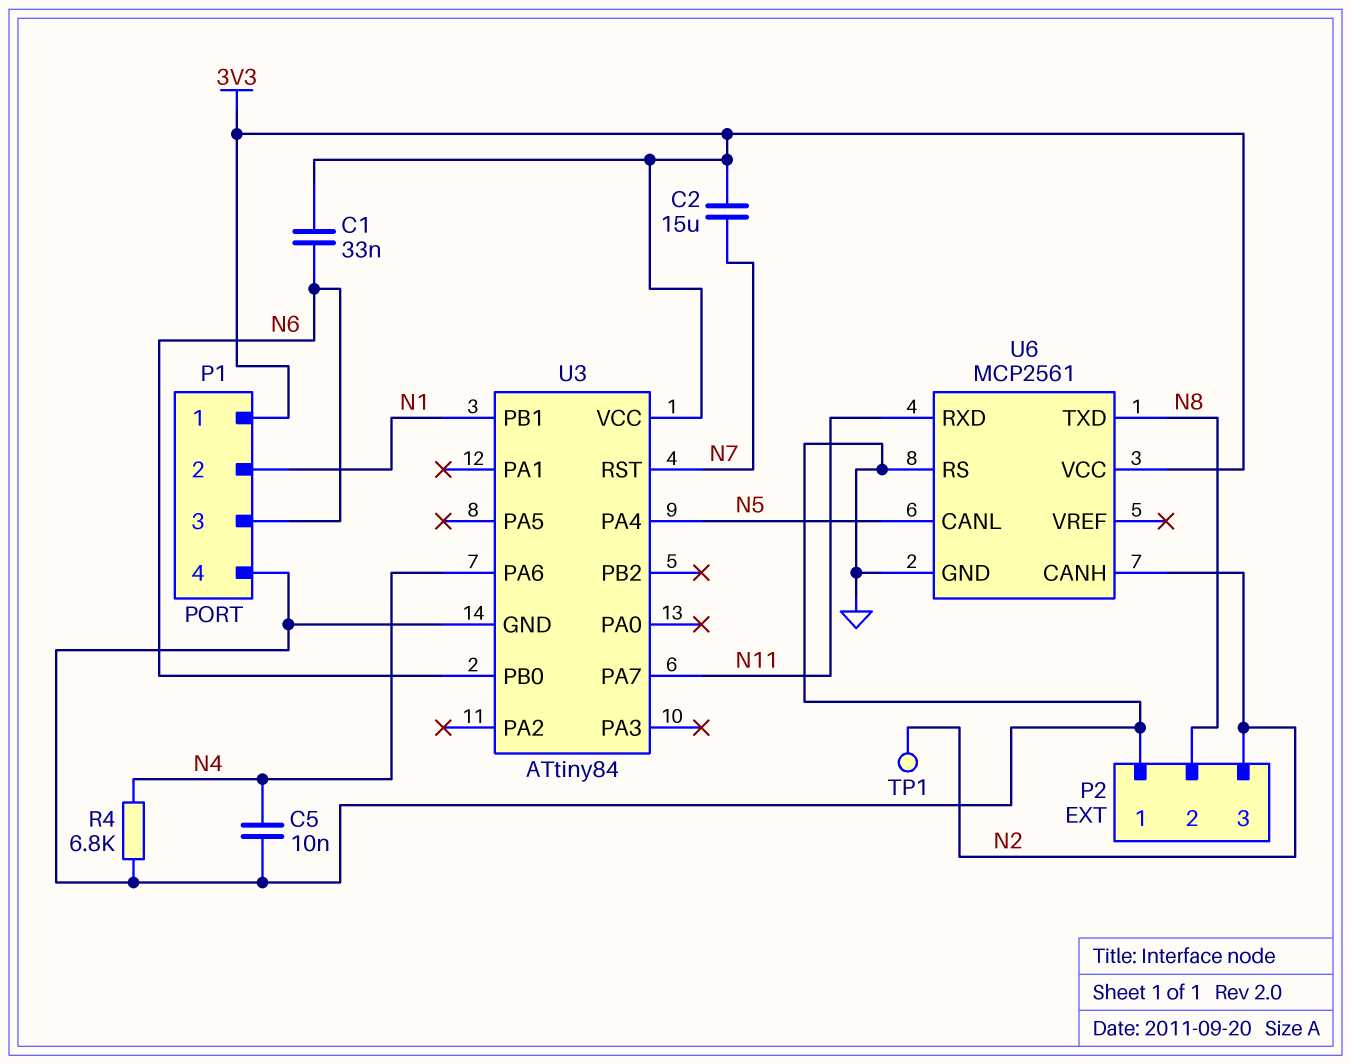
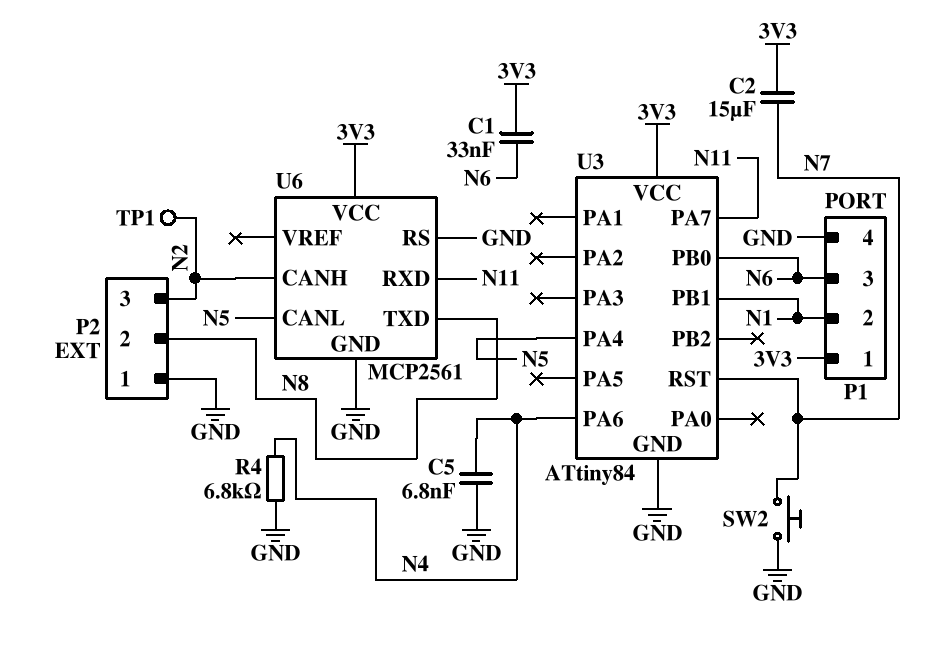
C5: 10nF (GND, N4) -> 6.8nF (GND, N4)
SW2: none -> button (GND, N7)

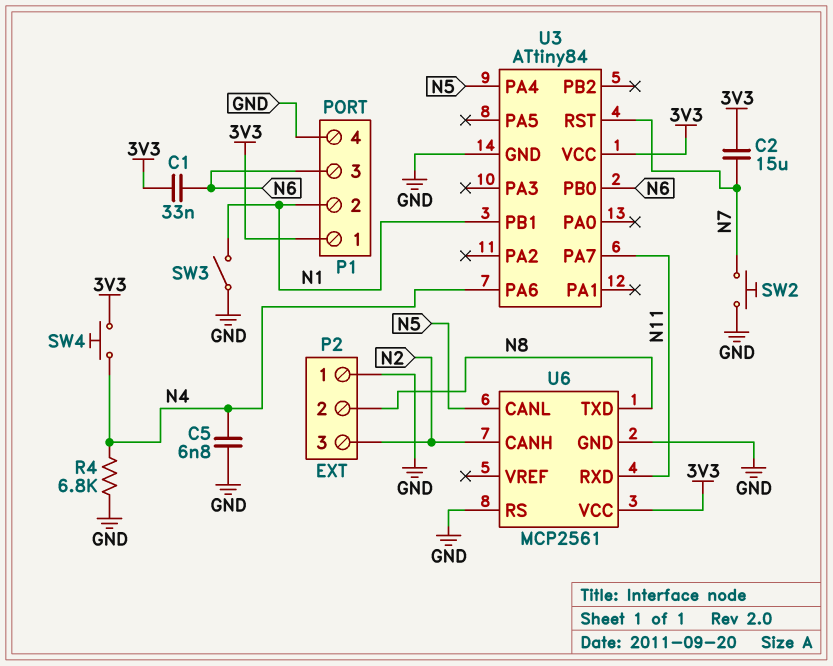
SW3: none -> switch (GND, N1)
SW4: none -> button (3V3, N4)
TP1: test point (N2) -> none

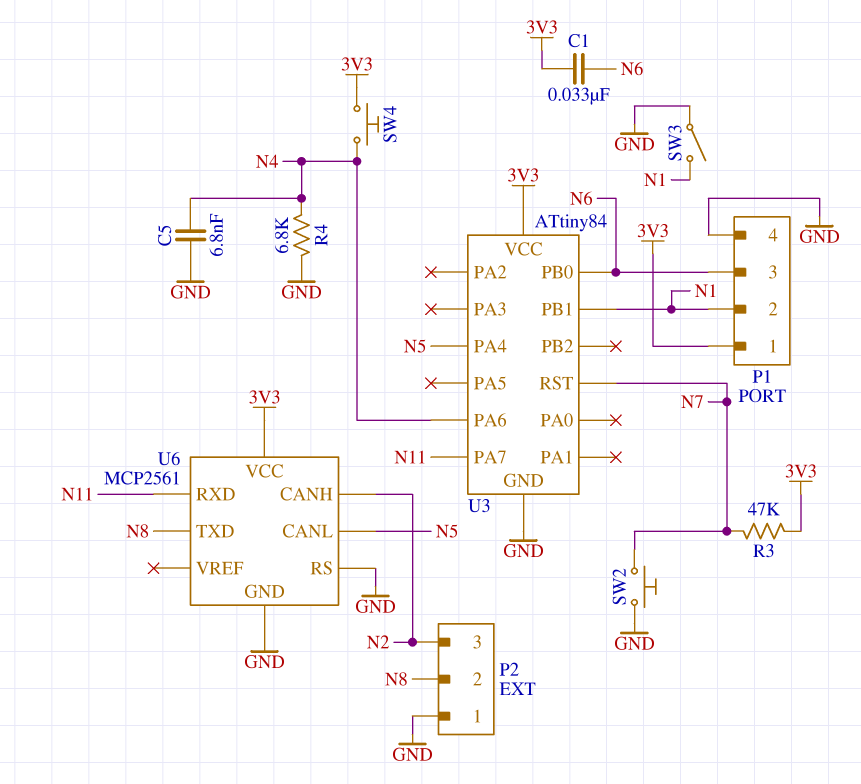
C2: 15uF (3V3, N7) -> none
R3: none -> 47k (3V3, N7)

